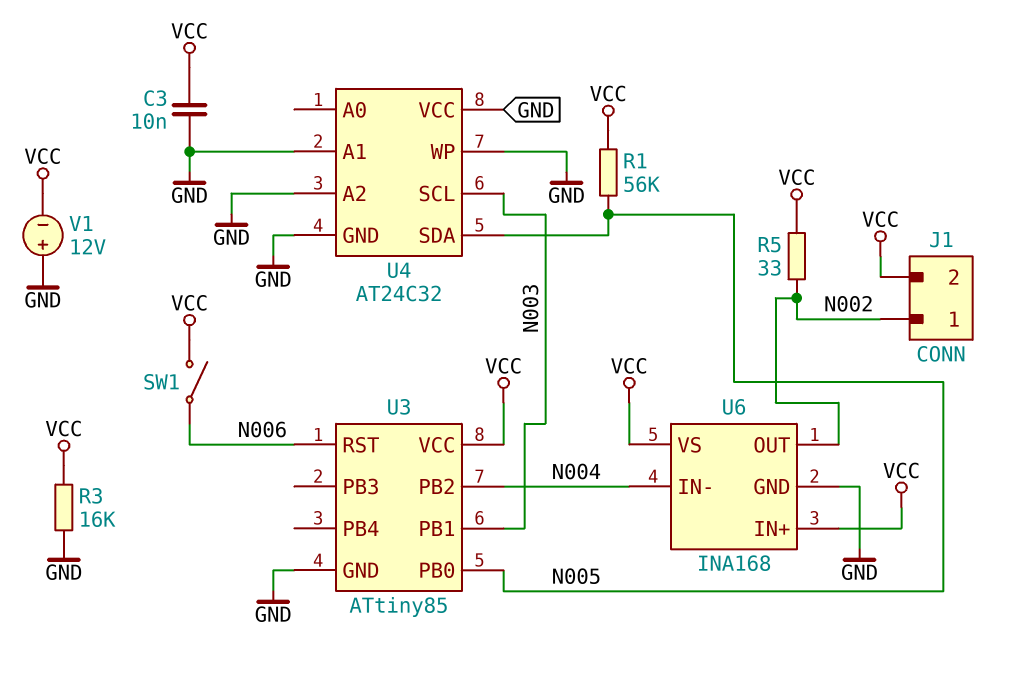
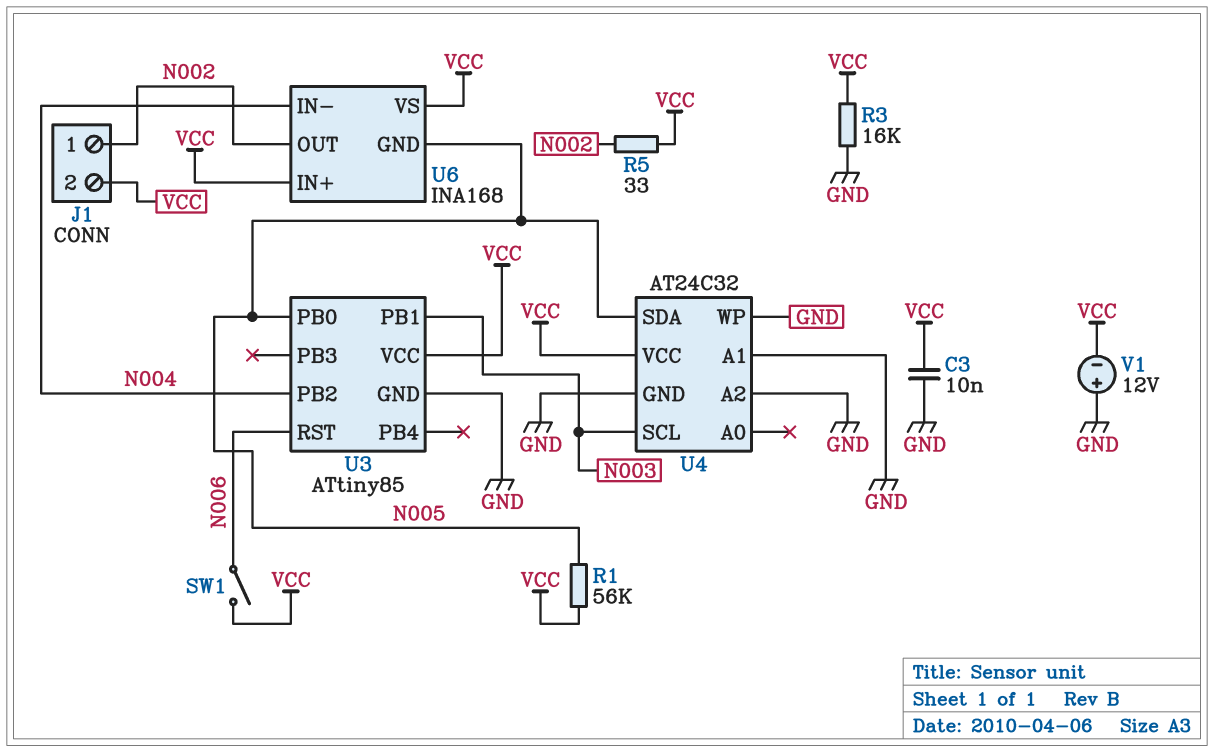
U4 pin VCC: GND -> VCC
U6 pin GND: GND -> N005

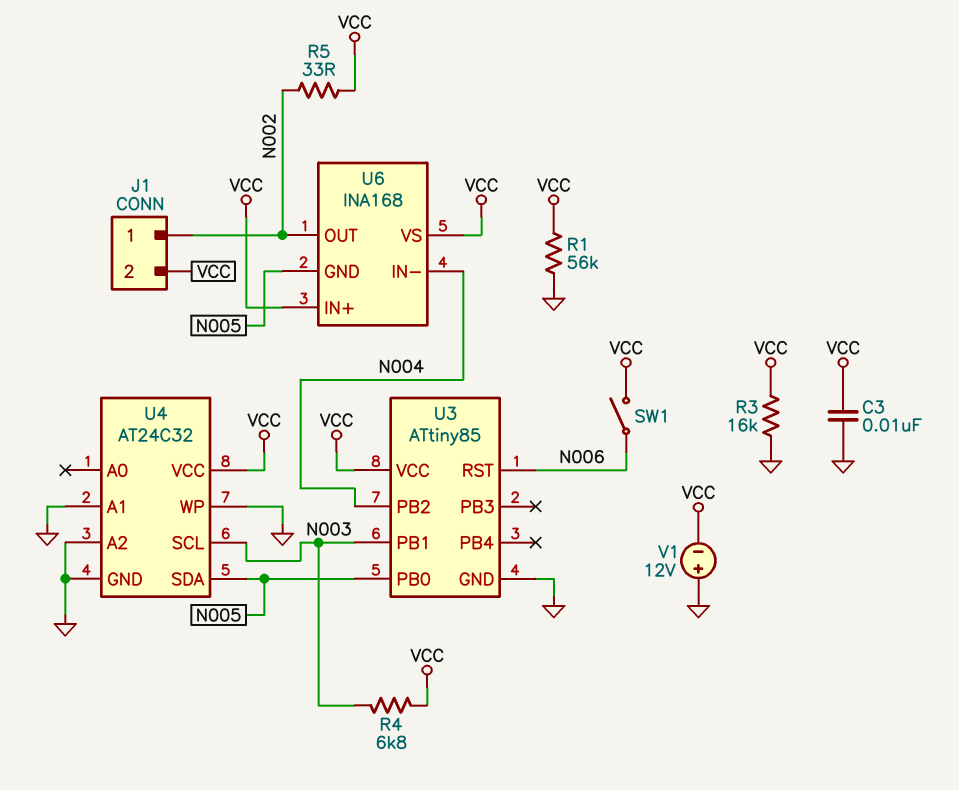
R1: 56k (N005, VCC) -> 56k (GND, VCC)
R4: none -> 6.8k (N003, VCC)

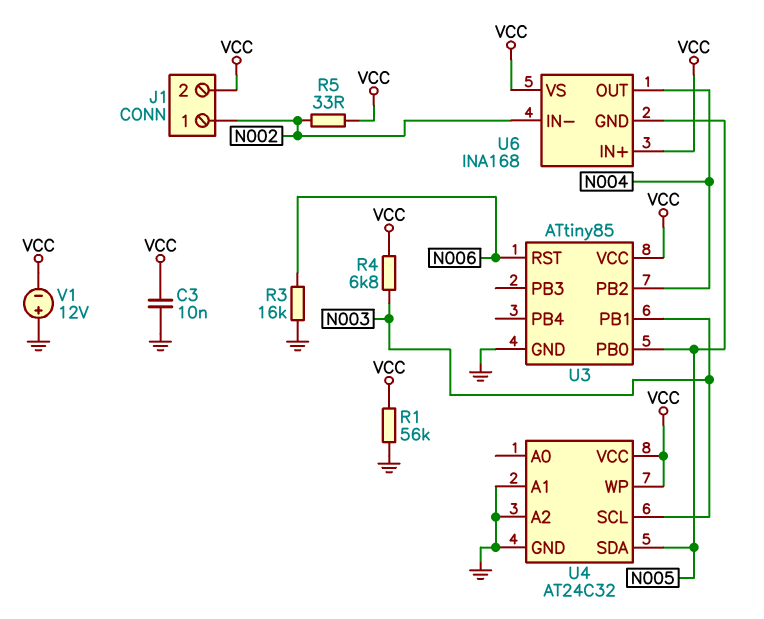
R3: 16k (GND, VCC) -> 16k (GND, N006)
SW1: switch (N006, VCC) -> none
U4 pin WP: GND -> VCC
U6 pin IN-: N004 -> N002
U6 pin OUT: N002 -> N004

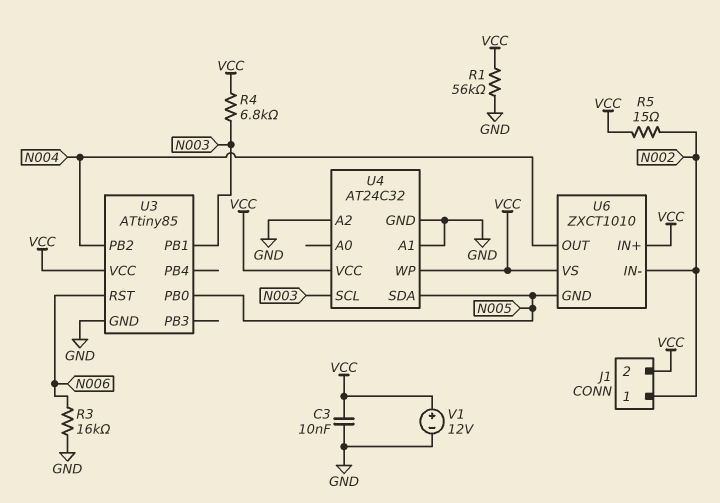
R5: 33 (N002, VCC) -> 15 (N002, VCC)
U6: INA168 -> ZXCT1010
V1: 12V (plus GND, minus VCC) -> 12V (plus VCC, minus GND)

